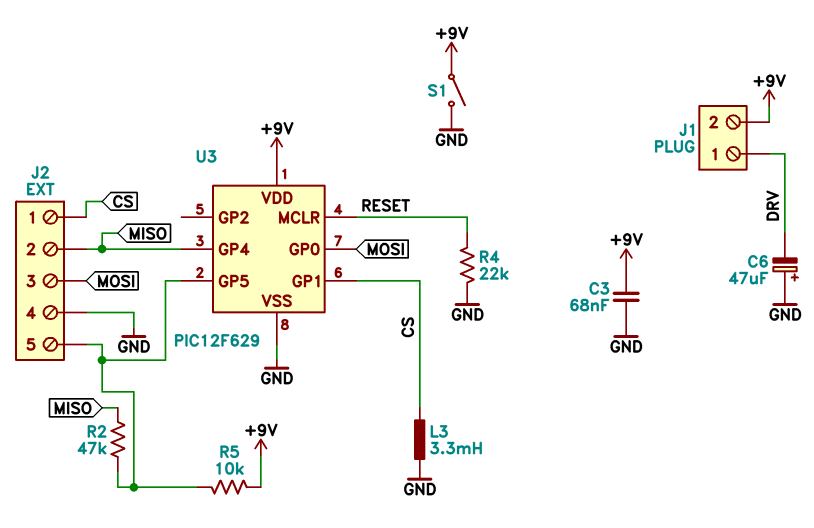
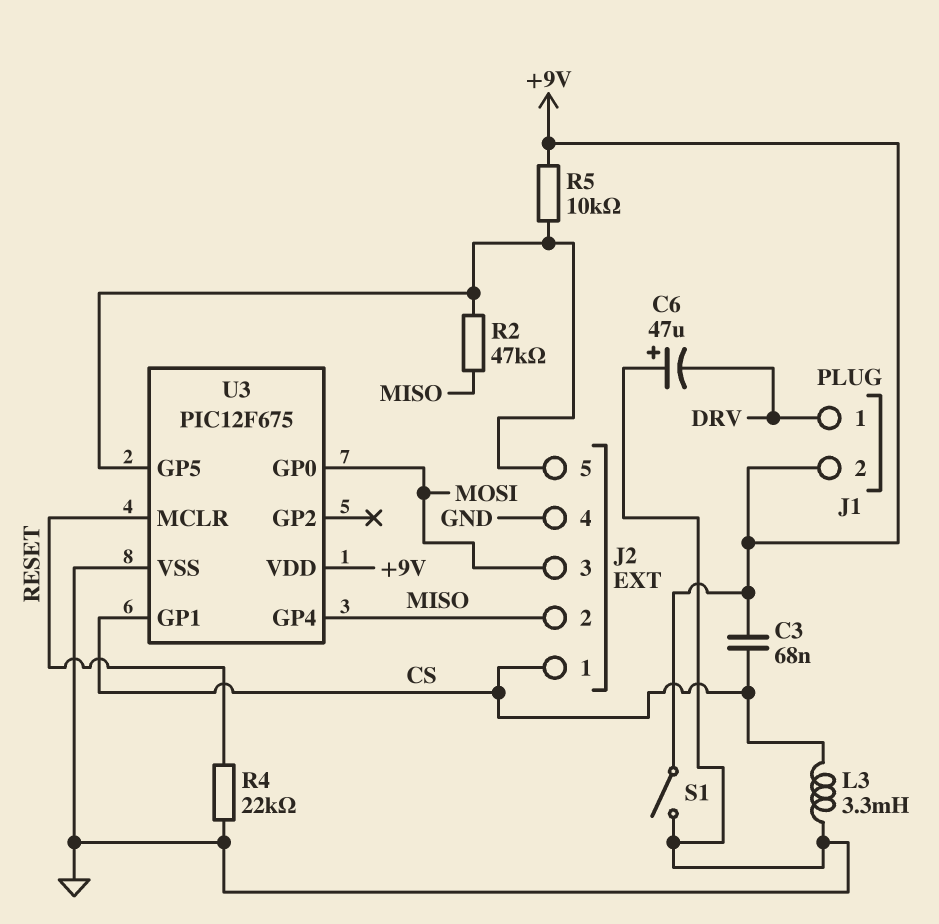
C3: 68nF (+9V, GND) -> 68nF (+9V, CS)
U3: PIC12F629 -> PIC12F675

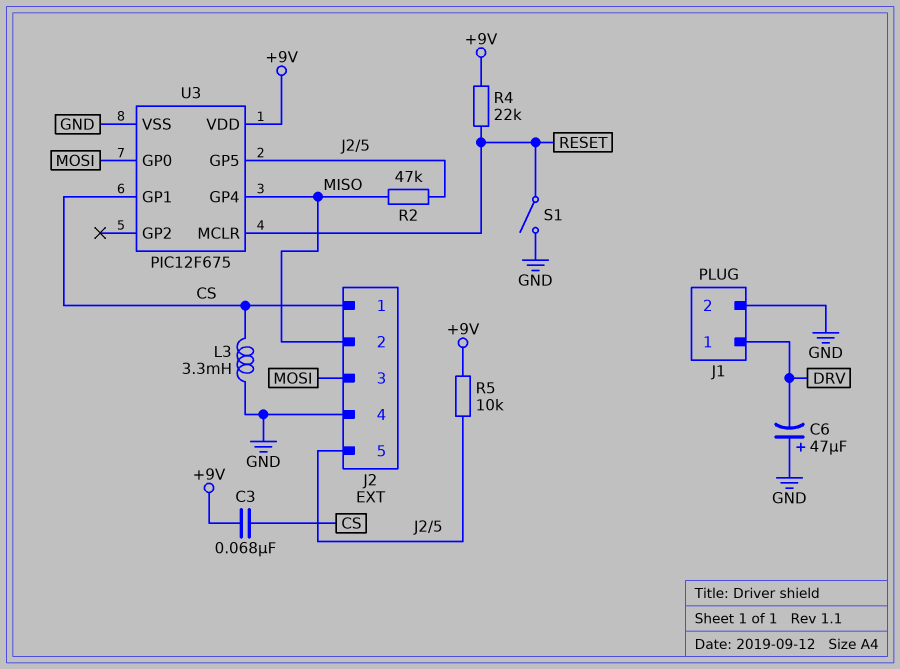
J1 pin 2: +9V -> GND
R4: 22k (GND, RESET) -> 22k (+9V, RESET)
S1: switch (+9V, GND) -> switch (GND, RESET)

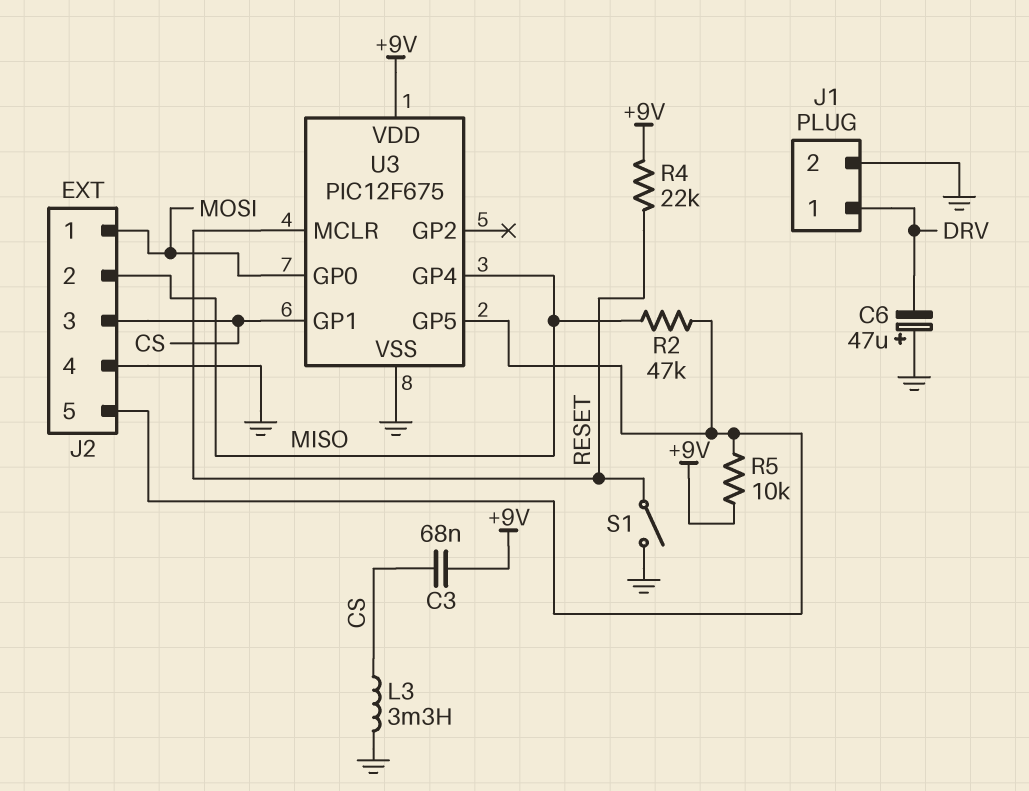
J2 pin 1: CS -> MOSI
J2 pin 3: MOSI -> CS

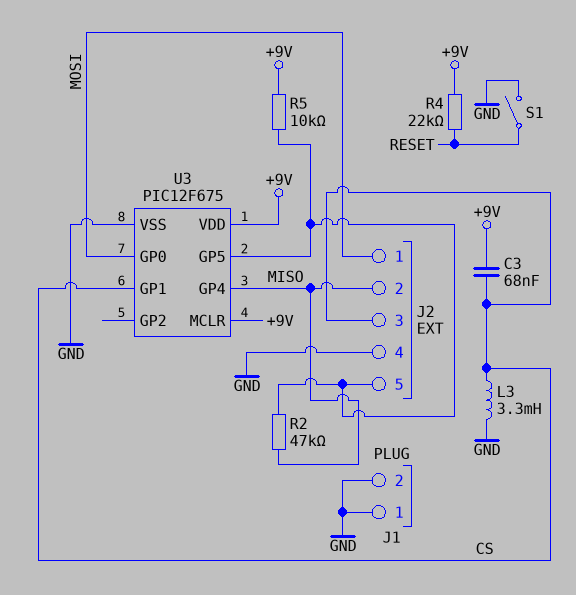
C6: 47uF (plus GND, minus DRV) -> none
J1 pin 1: DRV -> GND
U3 pin MCLR: RESET -> +9V

